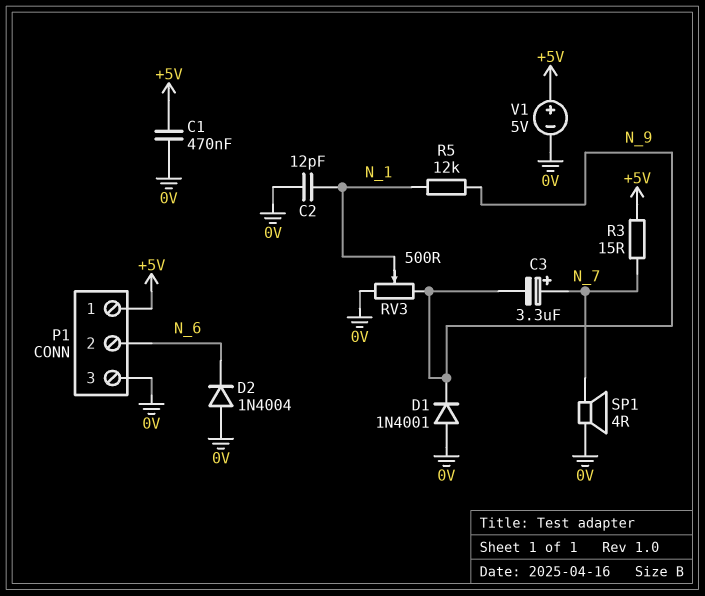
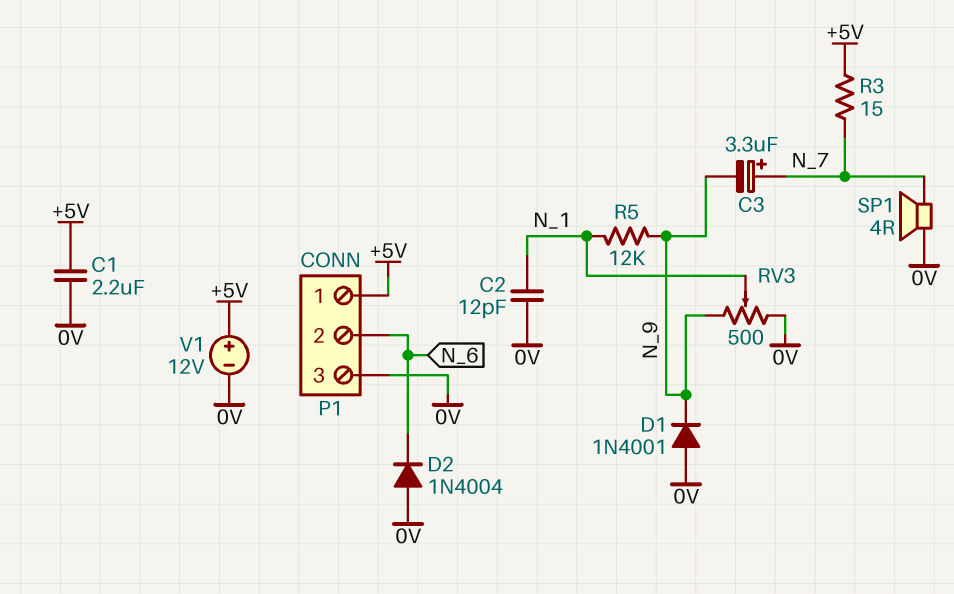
C1: 470nF (+5V, 0V) -> 2.2uF (+5V, 0V)
V1: 5V (plus +5V, minus 0V) -> 12V (plus +5V, minus 0V)

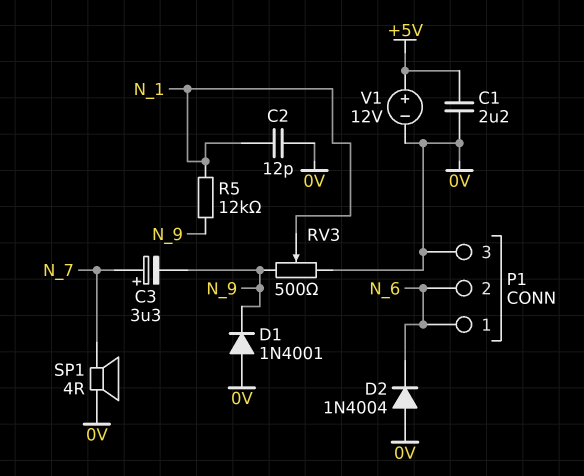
P1 pin 1: +5V -> N_6
R3: 15 (+5V, N_7) -> none

